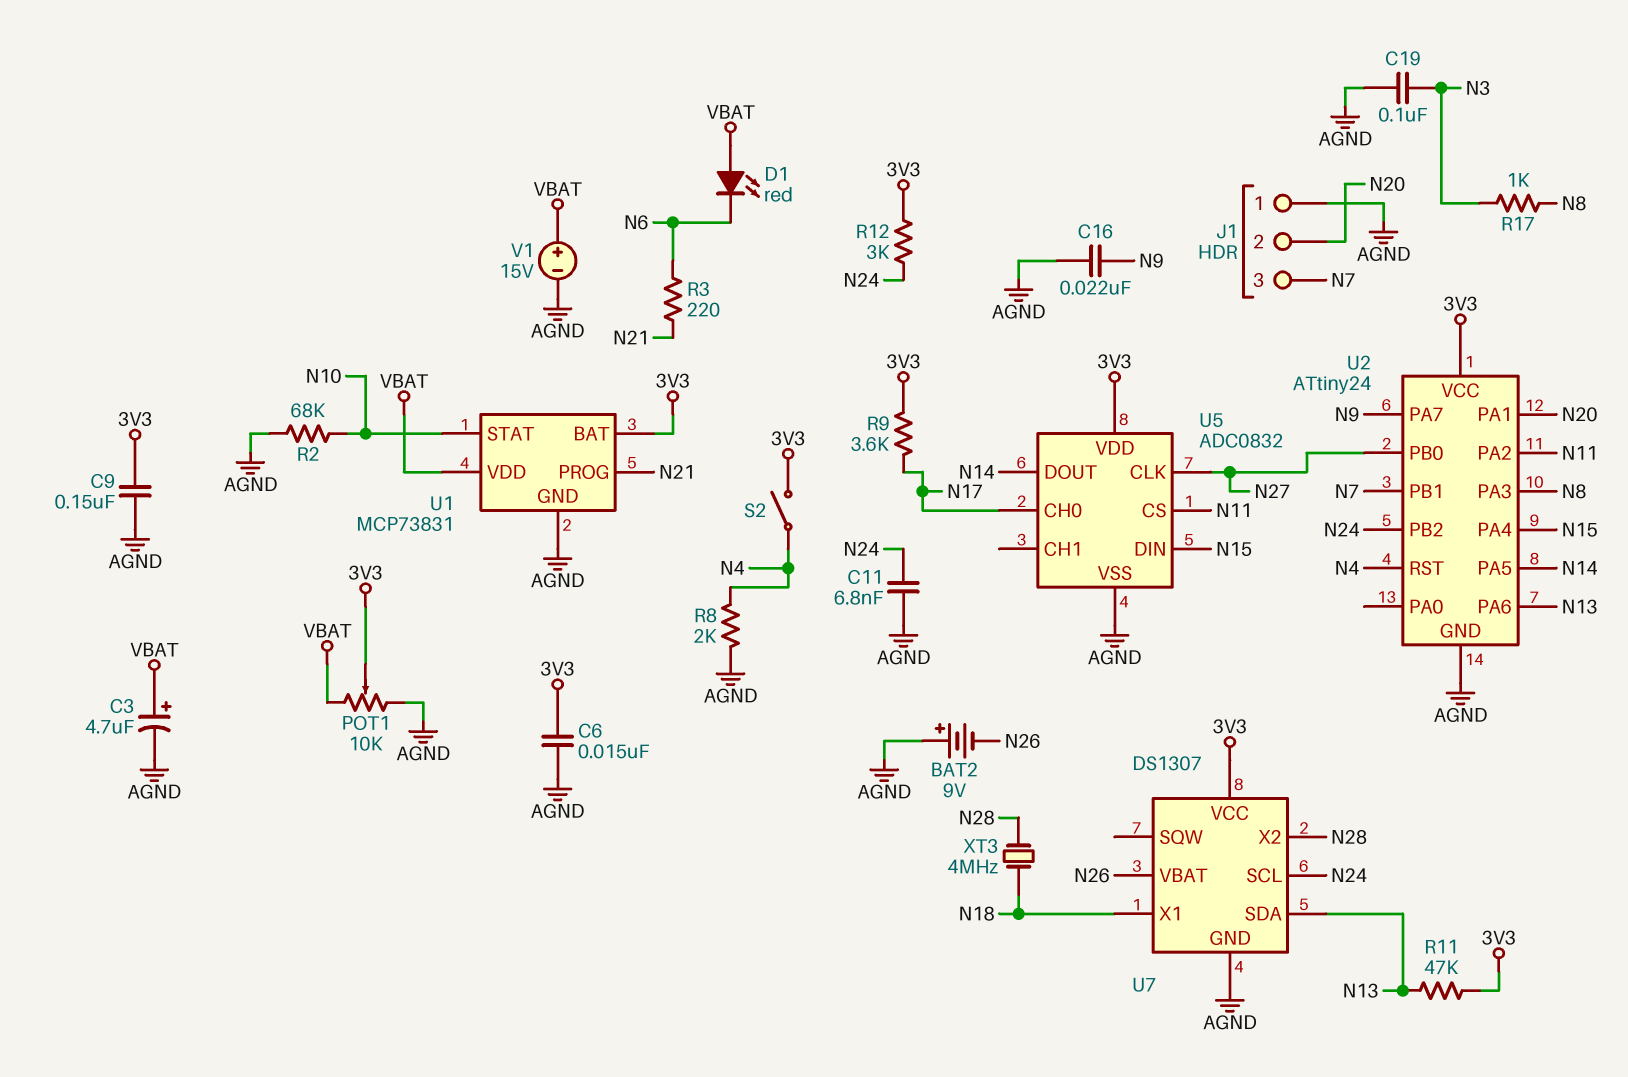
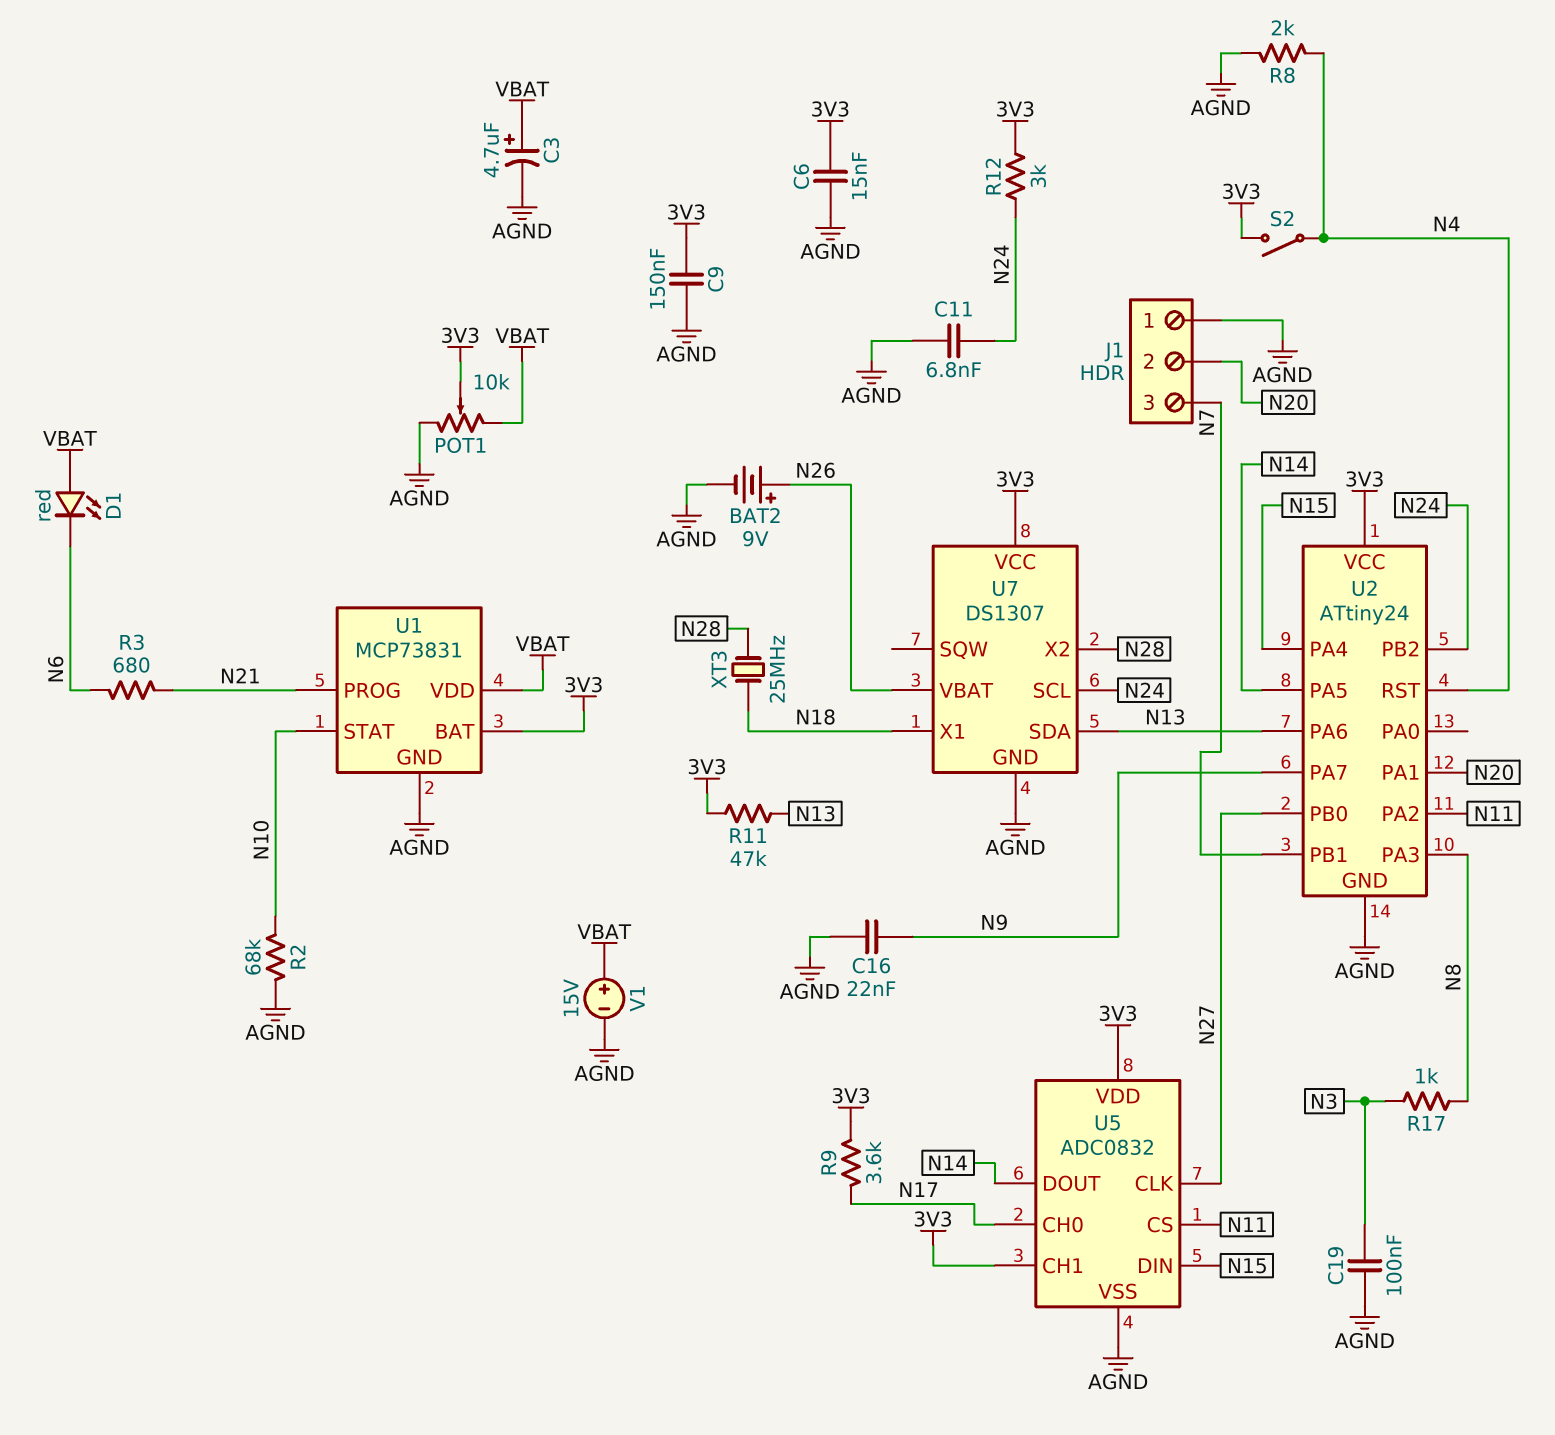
BAT2: 9V (plus AGND, minus N26) -> 9V (plus N26, minus AGND)
R3: 220 (N6, N21) -> 680 (N6, N21)
U5 pin CH1: none -> 3V3
XT3: 4MHz (N18, N28) -> 25MHz (N18, N28)

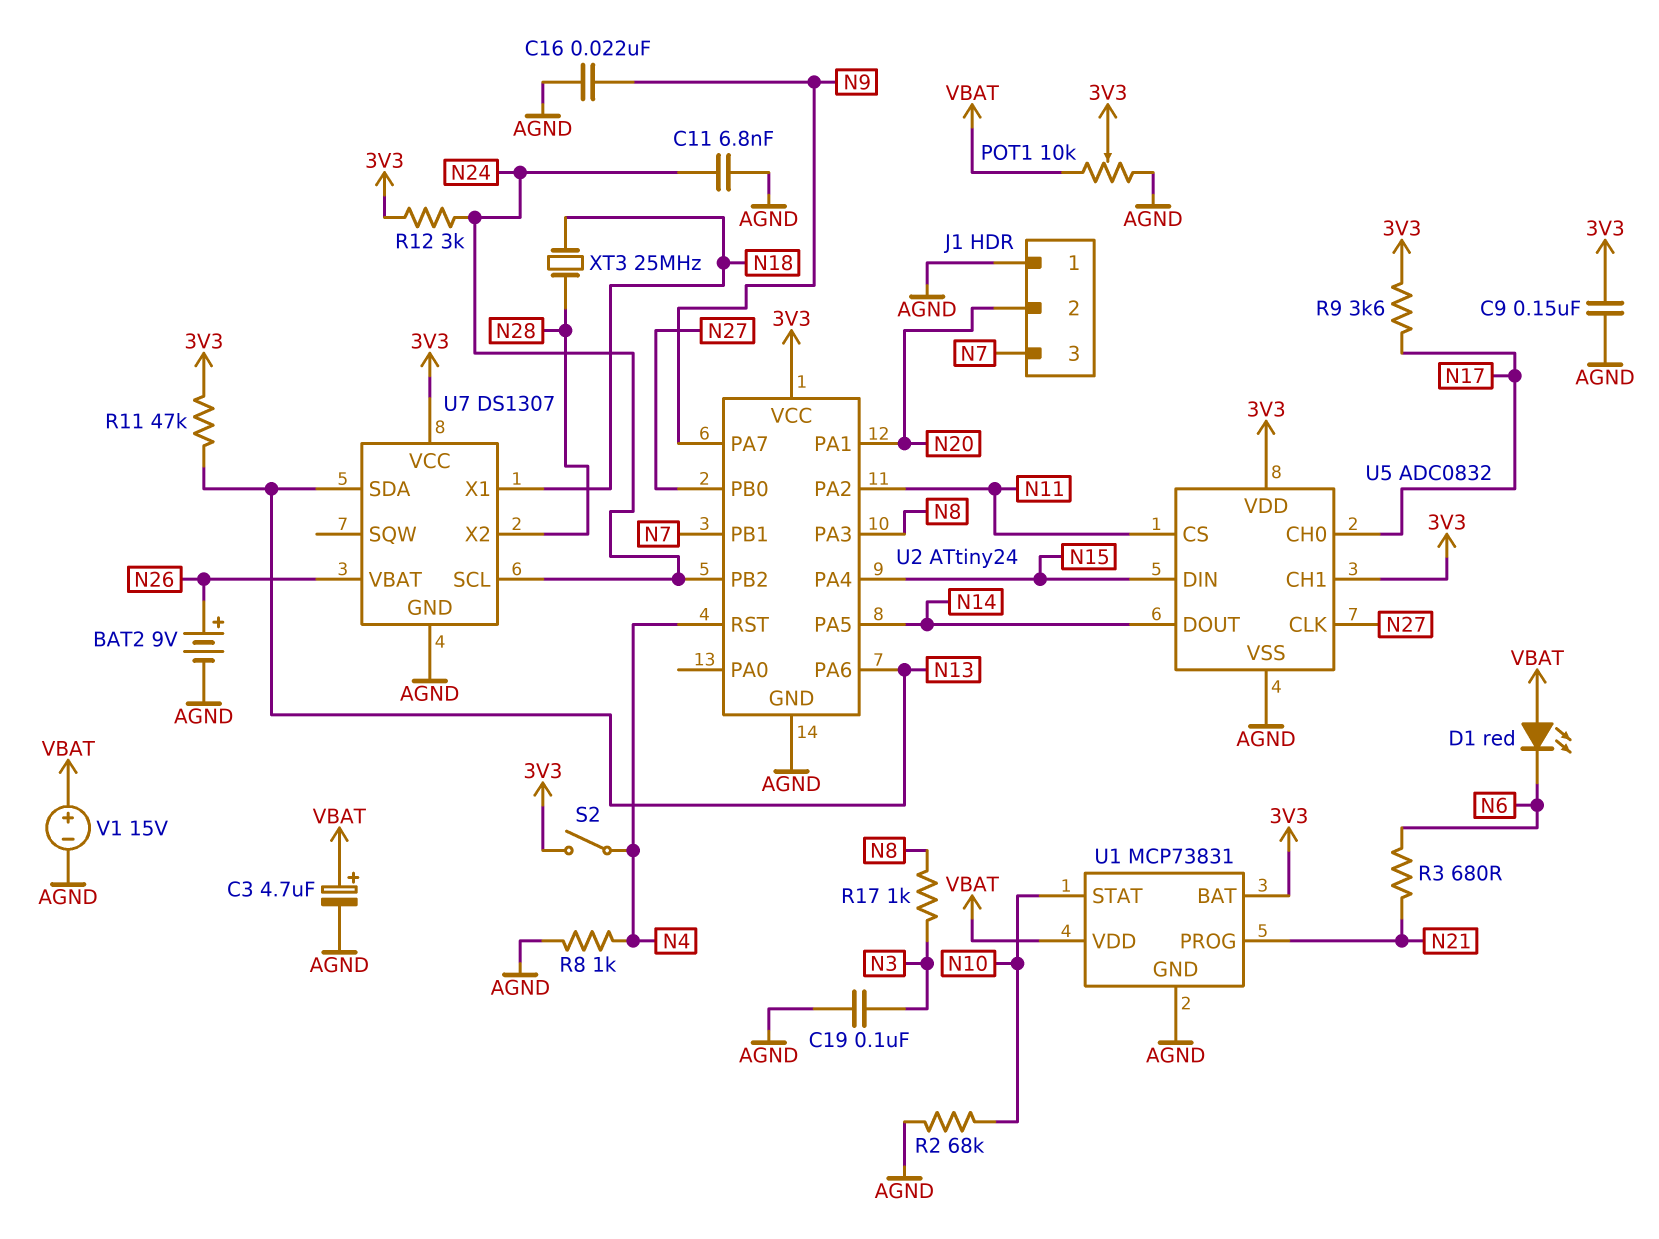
C6: 15nF (3V3, AGND) -> none
R8: 2k (AGND, N4) -> 1k (AGND, N4)

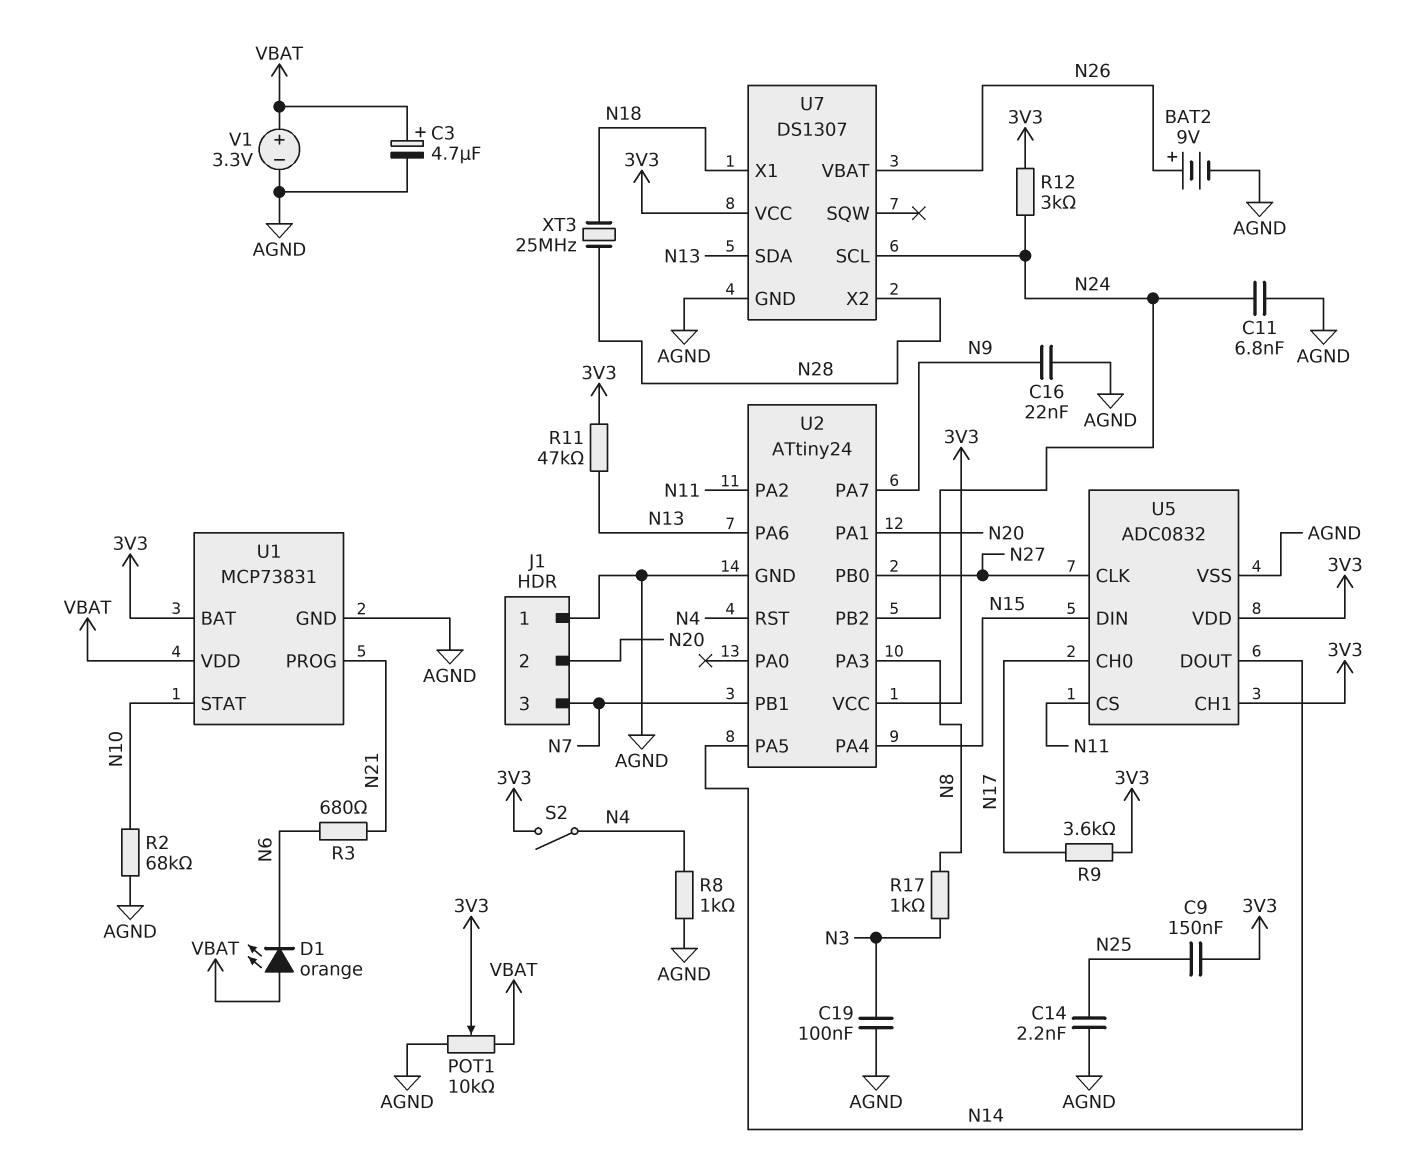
C9: 150nF (3V3, AGND) -> 150nF (3V3, N25)
C14: none -> 2.2nF (AGND, N25)
D1: LED red (A VBAT, K N6) -> LED orange (A VBAT, K N6)
V1: 15V (plus VBAT, minus AGND) -> 3.3V (plus VBAT, minus AGND)

